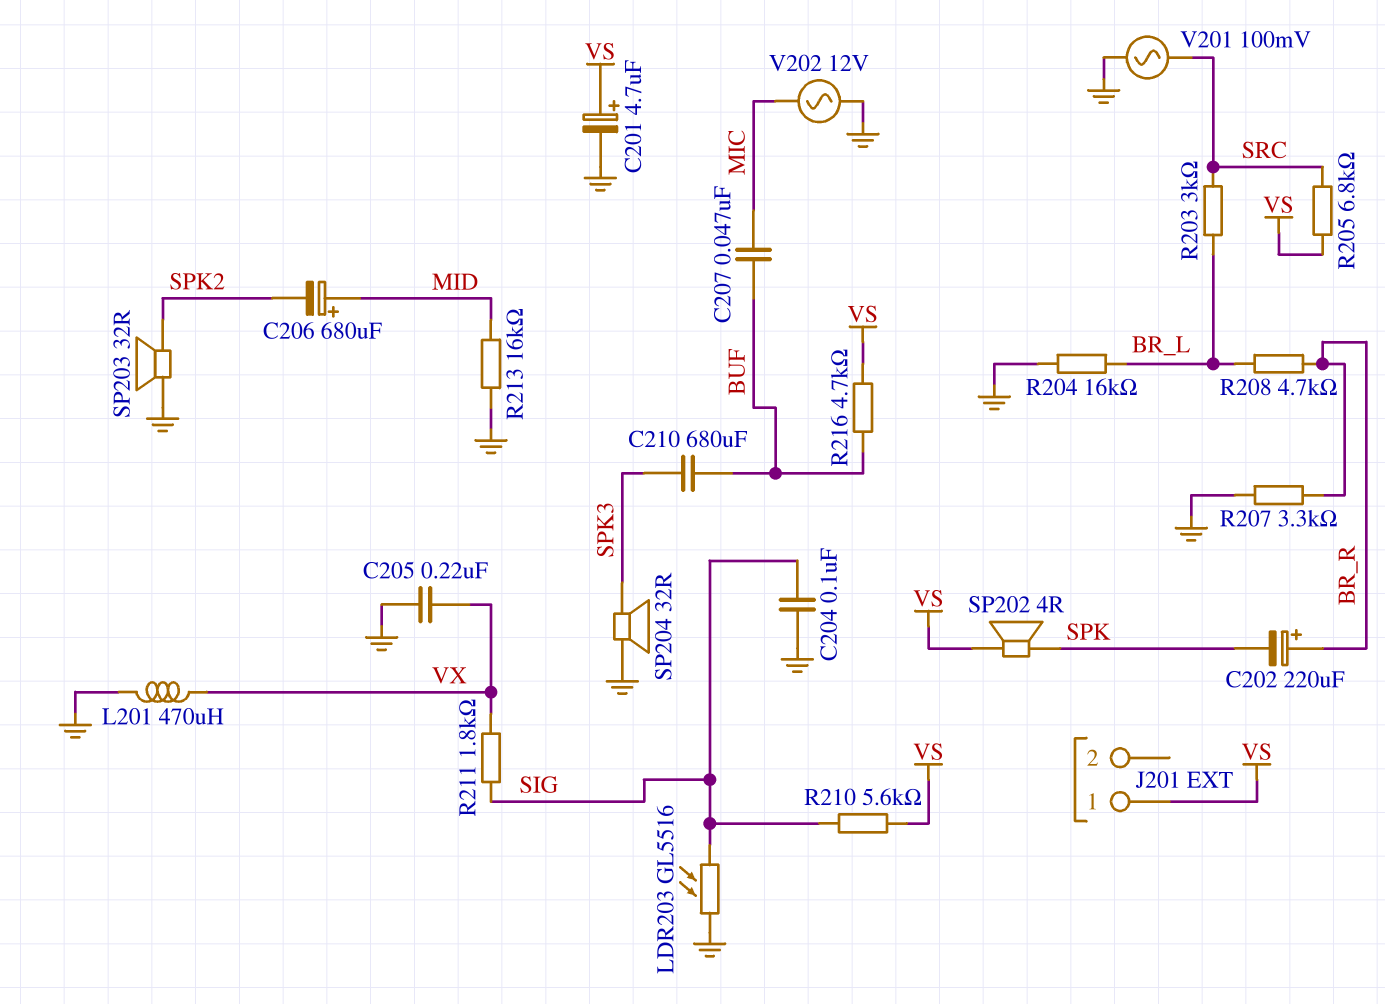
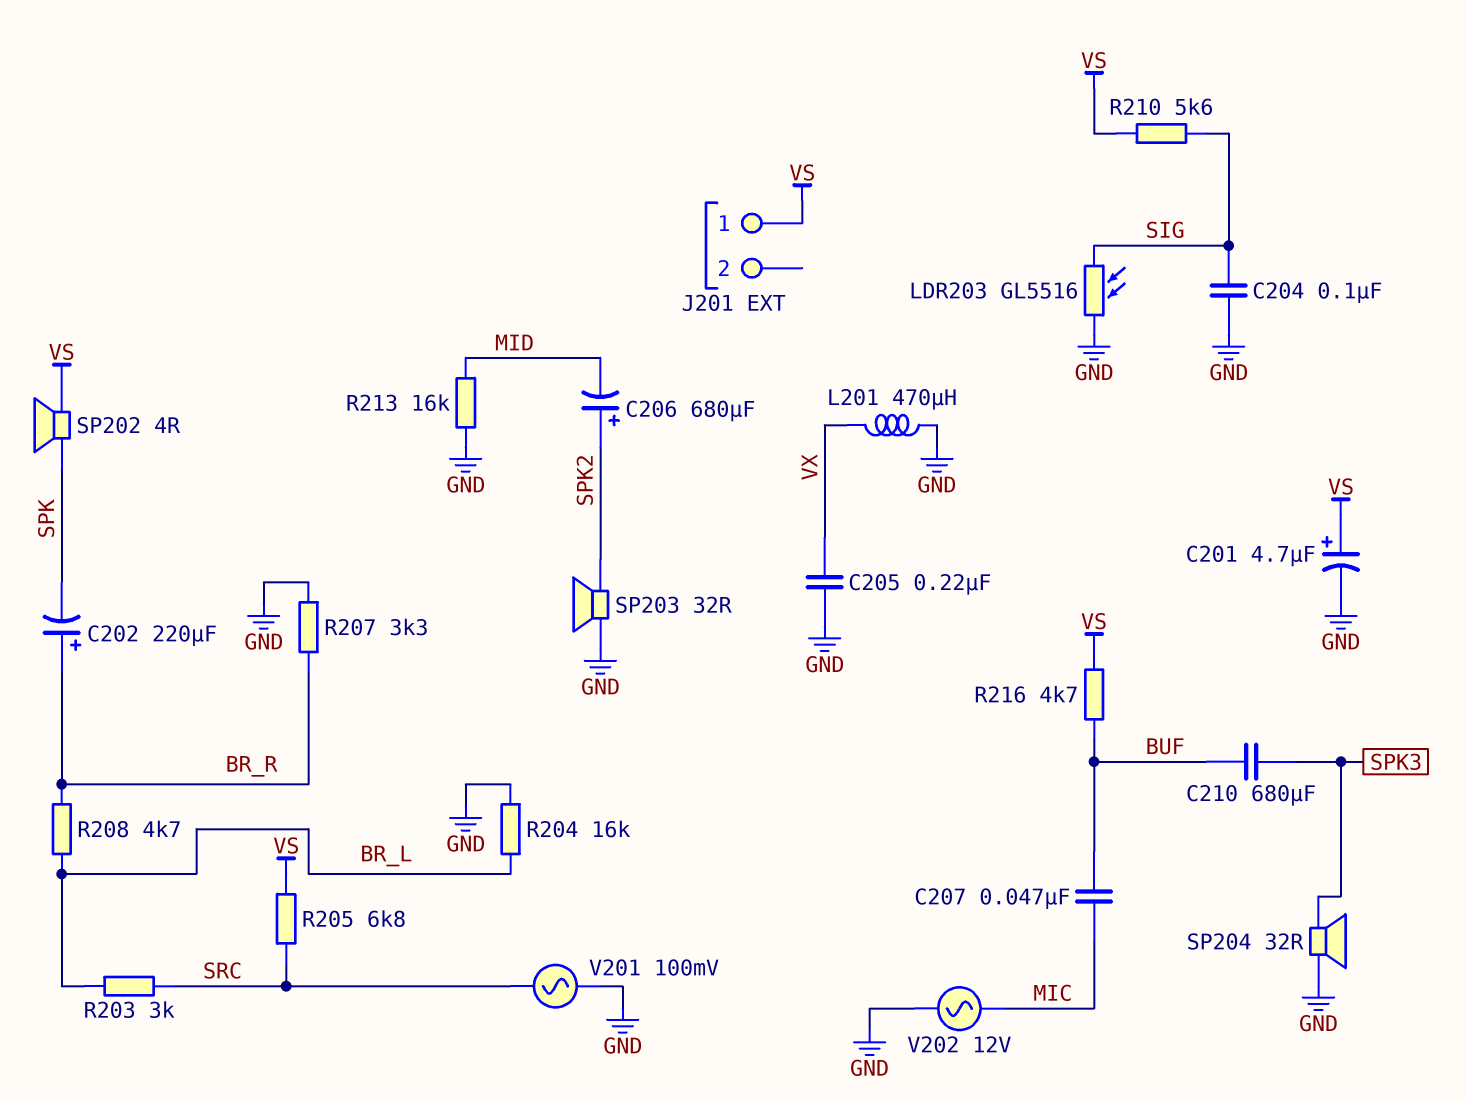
C206: 680uF (plus MID, minus SPK2) -> 680uF (plus SPK2, minus MID)
R211: 1.8k (SIG, VX) -> none

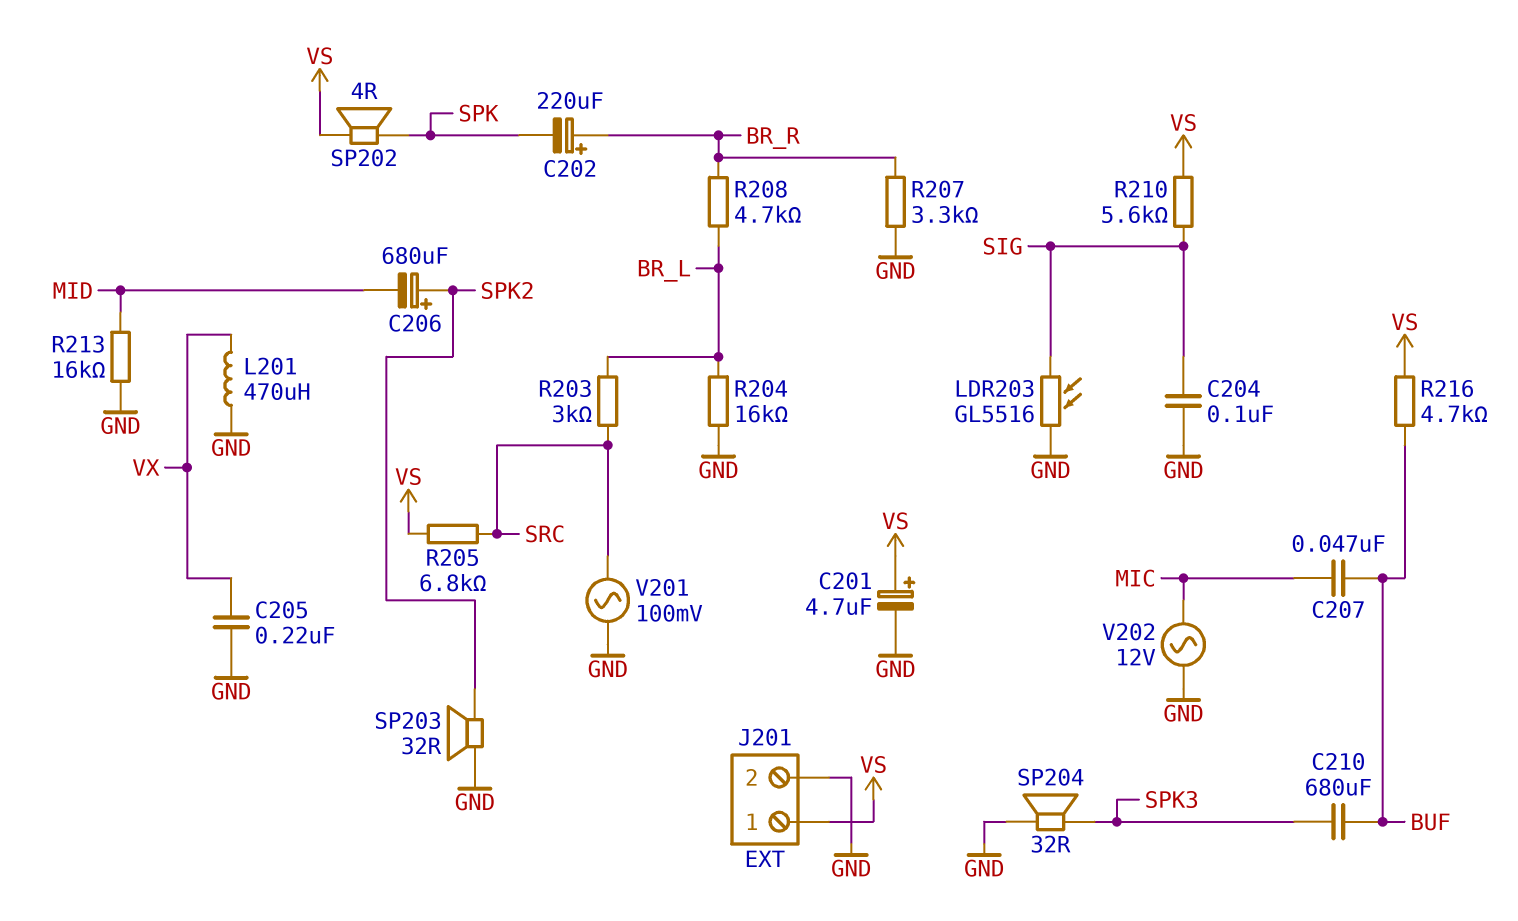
J201 pin 2: none -> GND

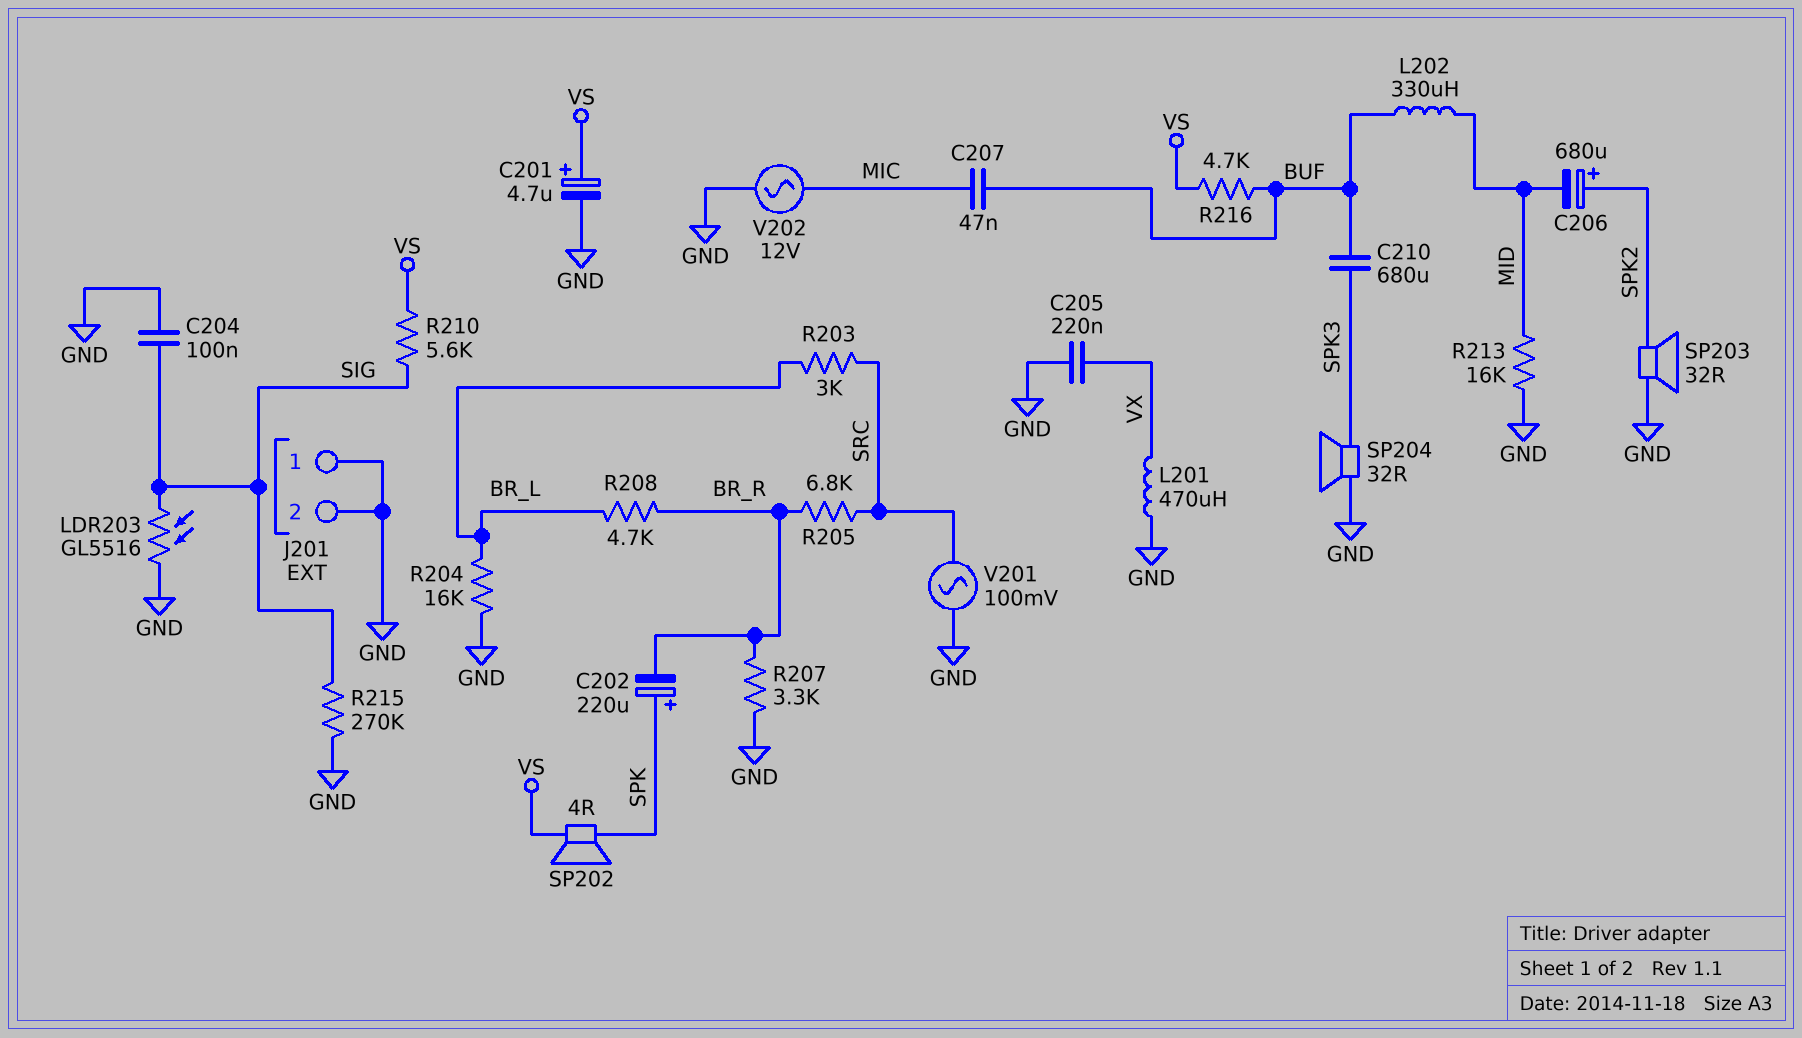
C202: 220uF (plus BR_R, minus SPK) -> 220uF (plus SPK, minus BR_R)
J201 pin 1: VS -> GND
L202: none -> 330uH (BUF, MID)
R205: 6.8k (SRC, VS) -> 6.8k (BR_R, SRC)
R215: none -> 270k (GND, SIG)

